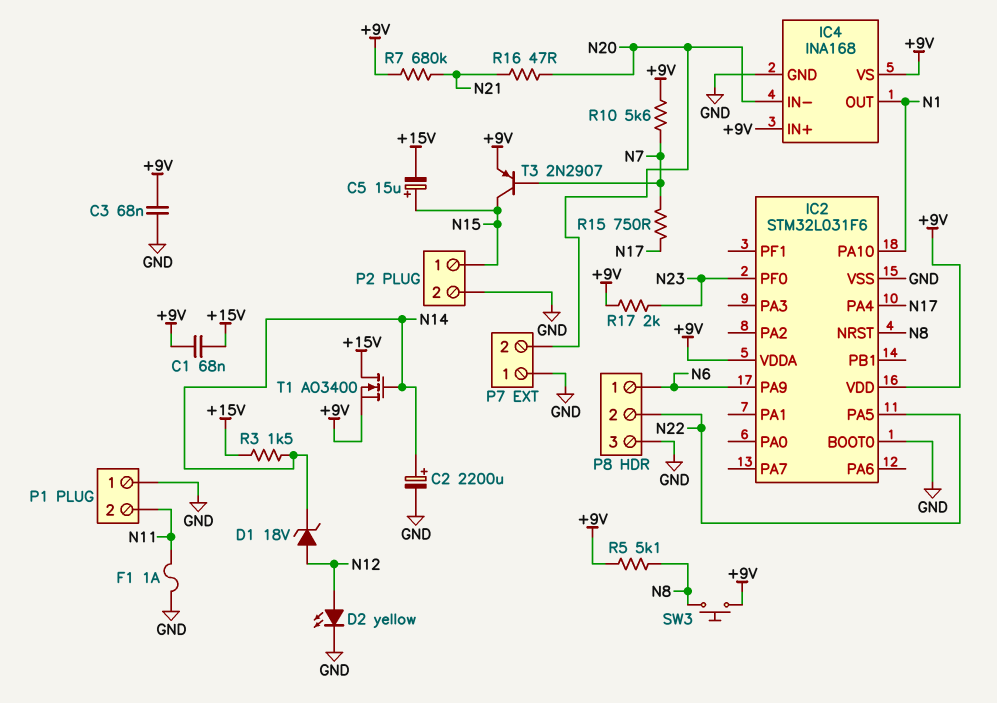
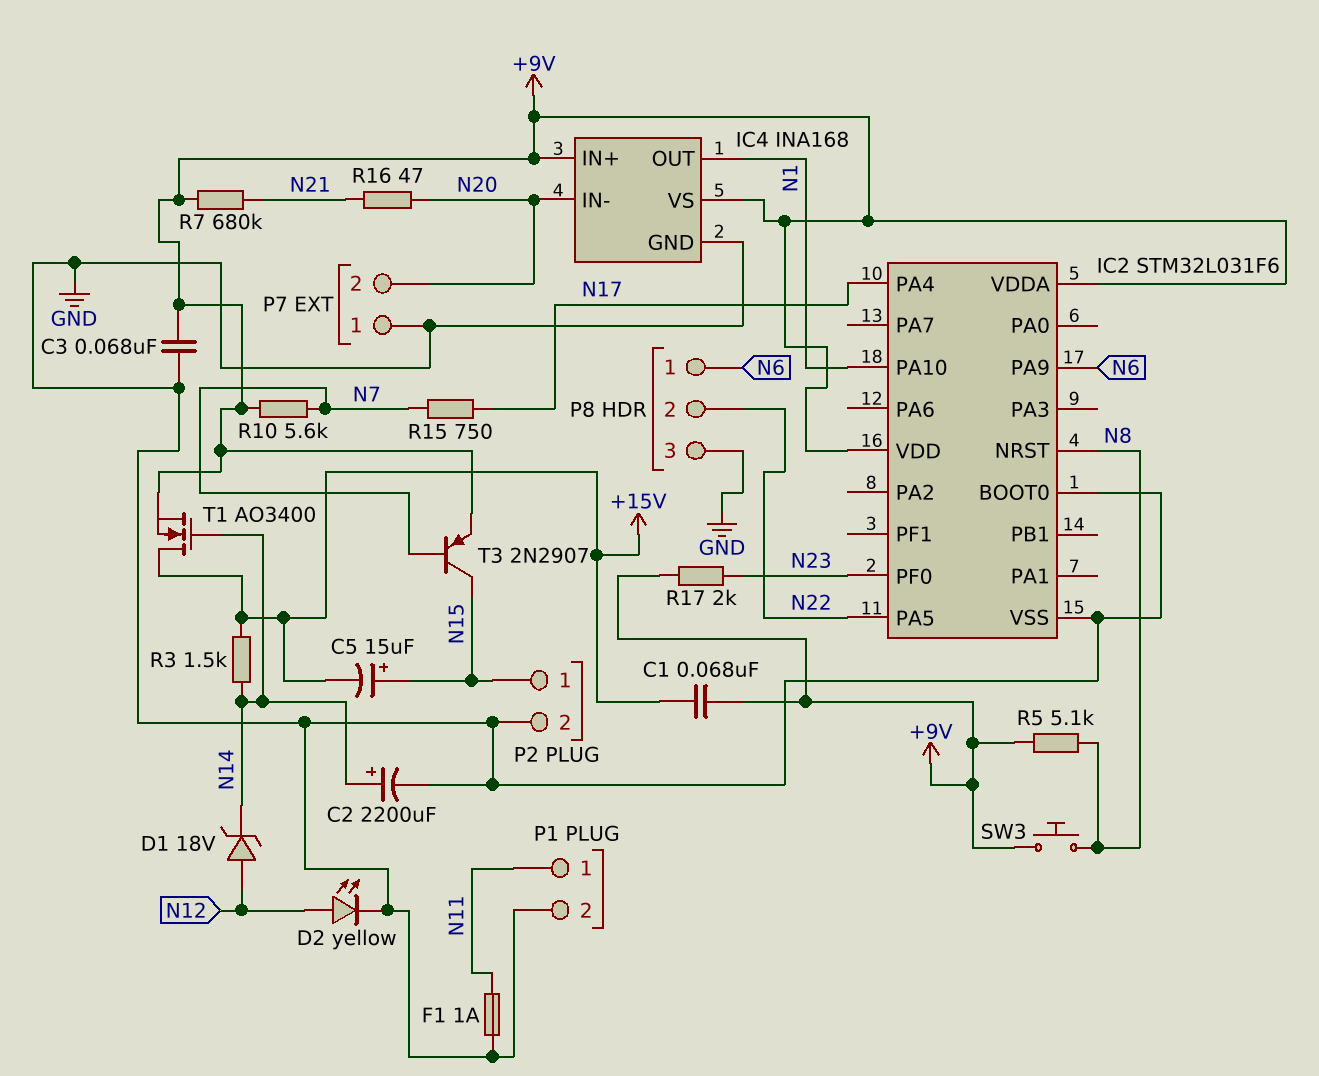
P1 pin 1: GND -> N11
P1 pin 2: N11 -> GND

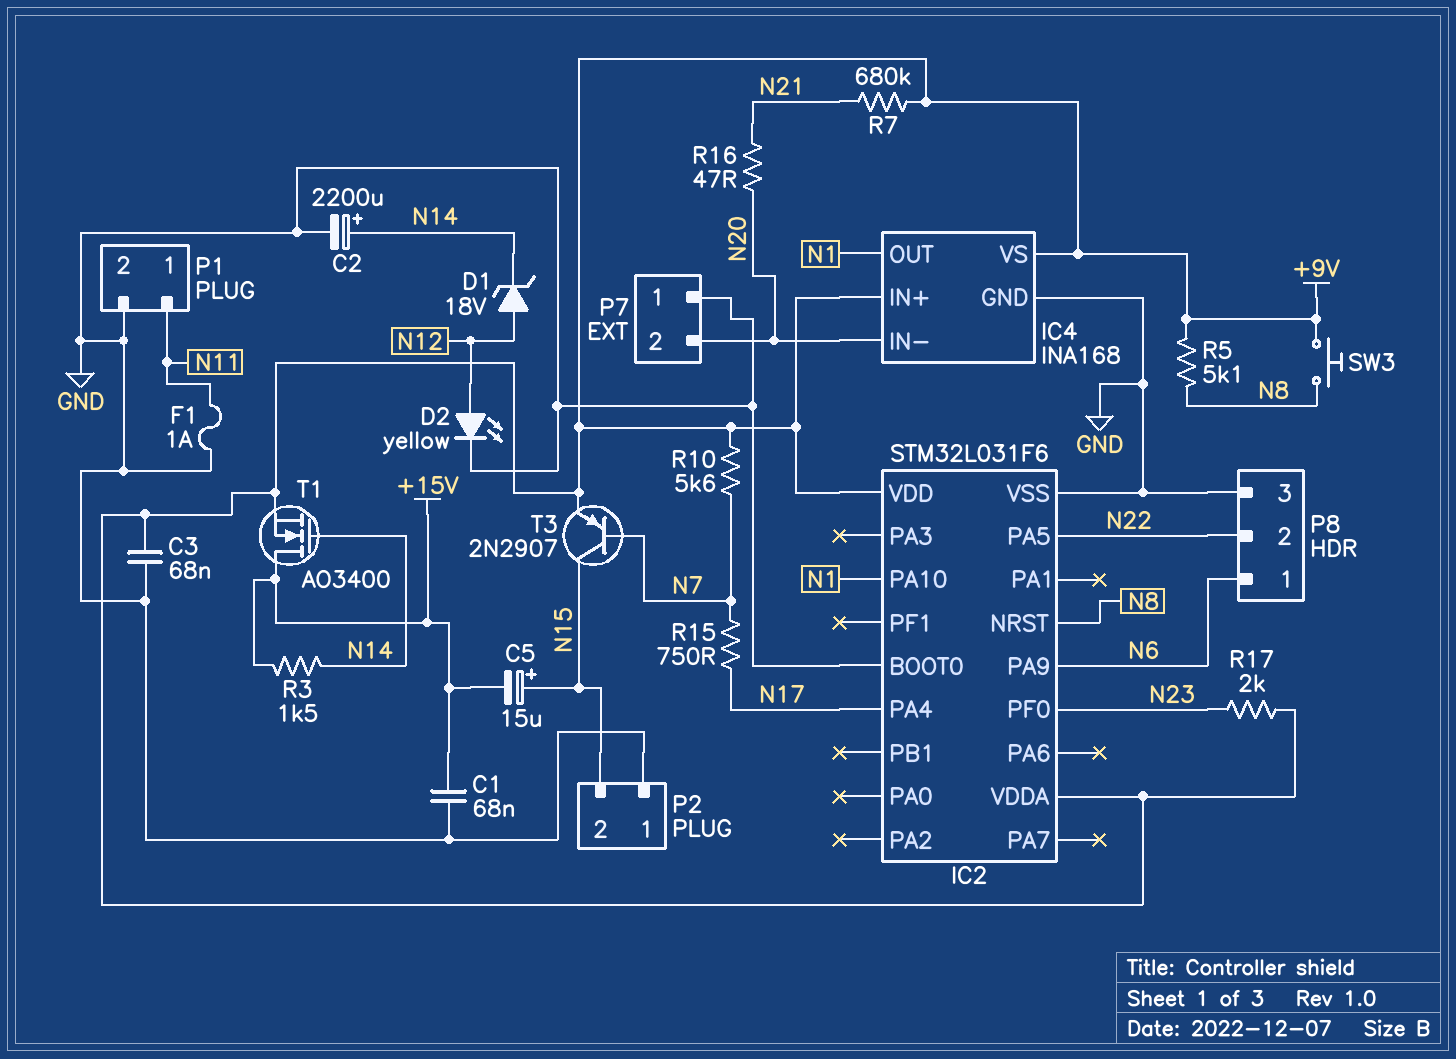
C1: 68nF (+9V, +15V) -> 68nF (+15V, GND)
P2 pin 1: N15 -> GND
P2 pin 2: GND -> N15

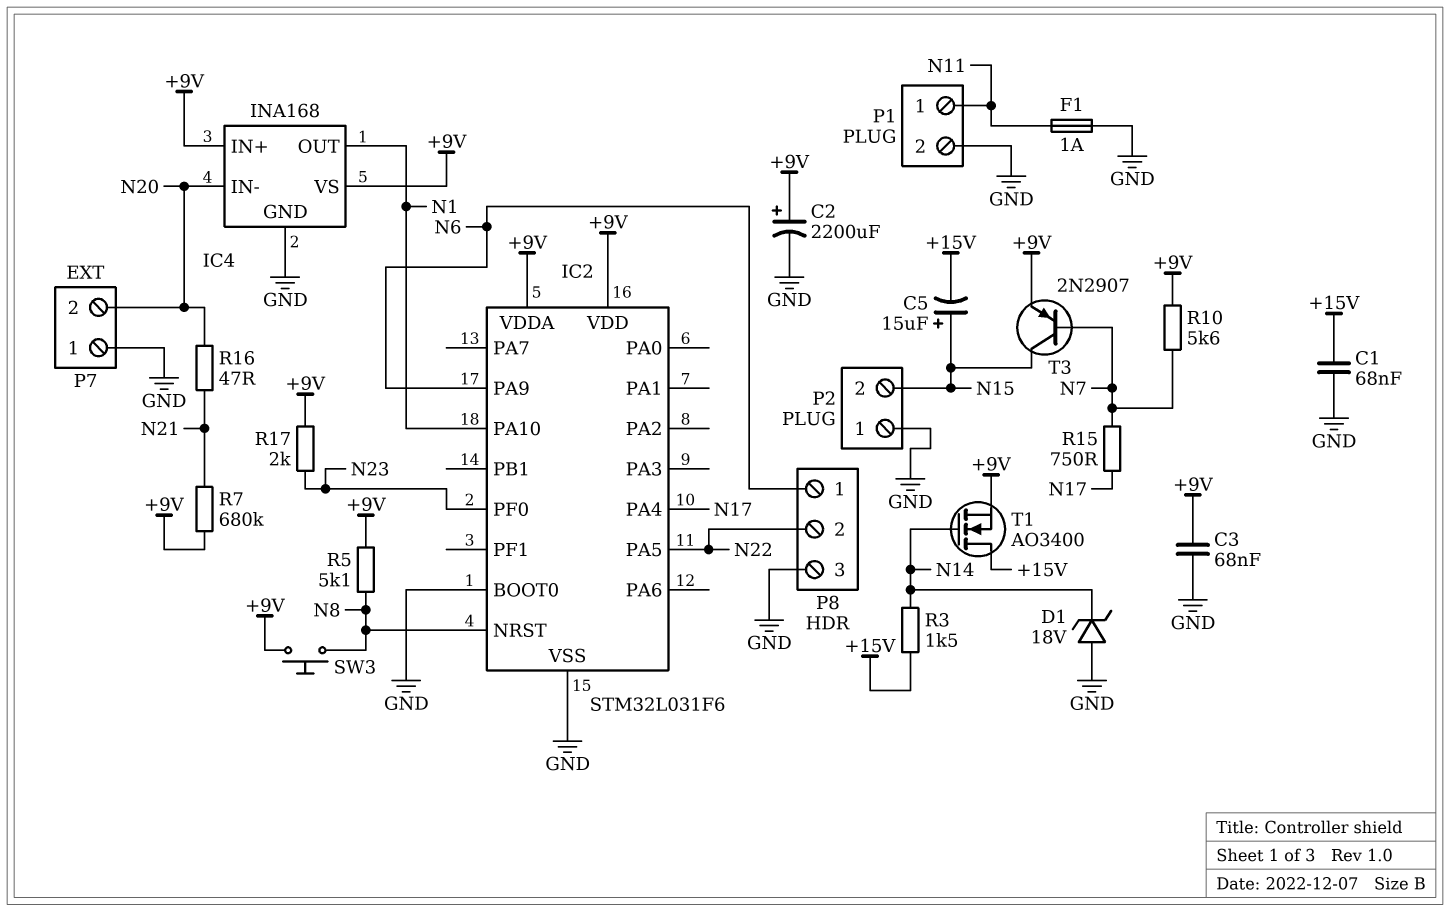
C2: 2200uF (plus N14, minus GND) -> 2200uF (plus +9V, minus GND)
D1: zener 18V (A N12, K N14) -> zener 18V (A GND, K N14)
D2: LED yellow (A N12, K GND) -> none

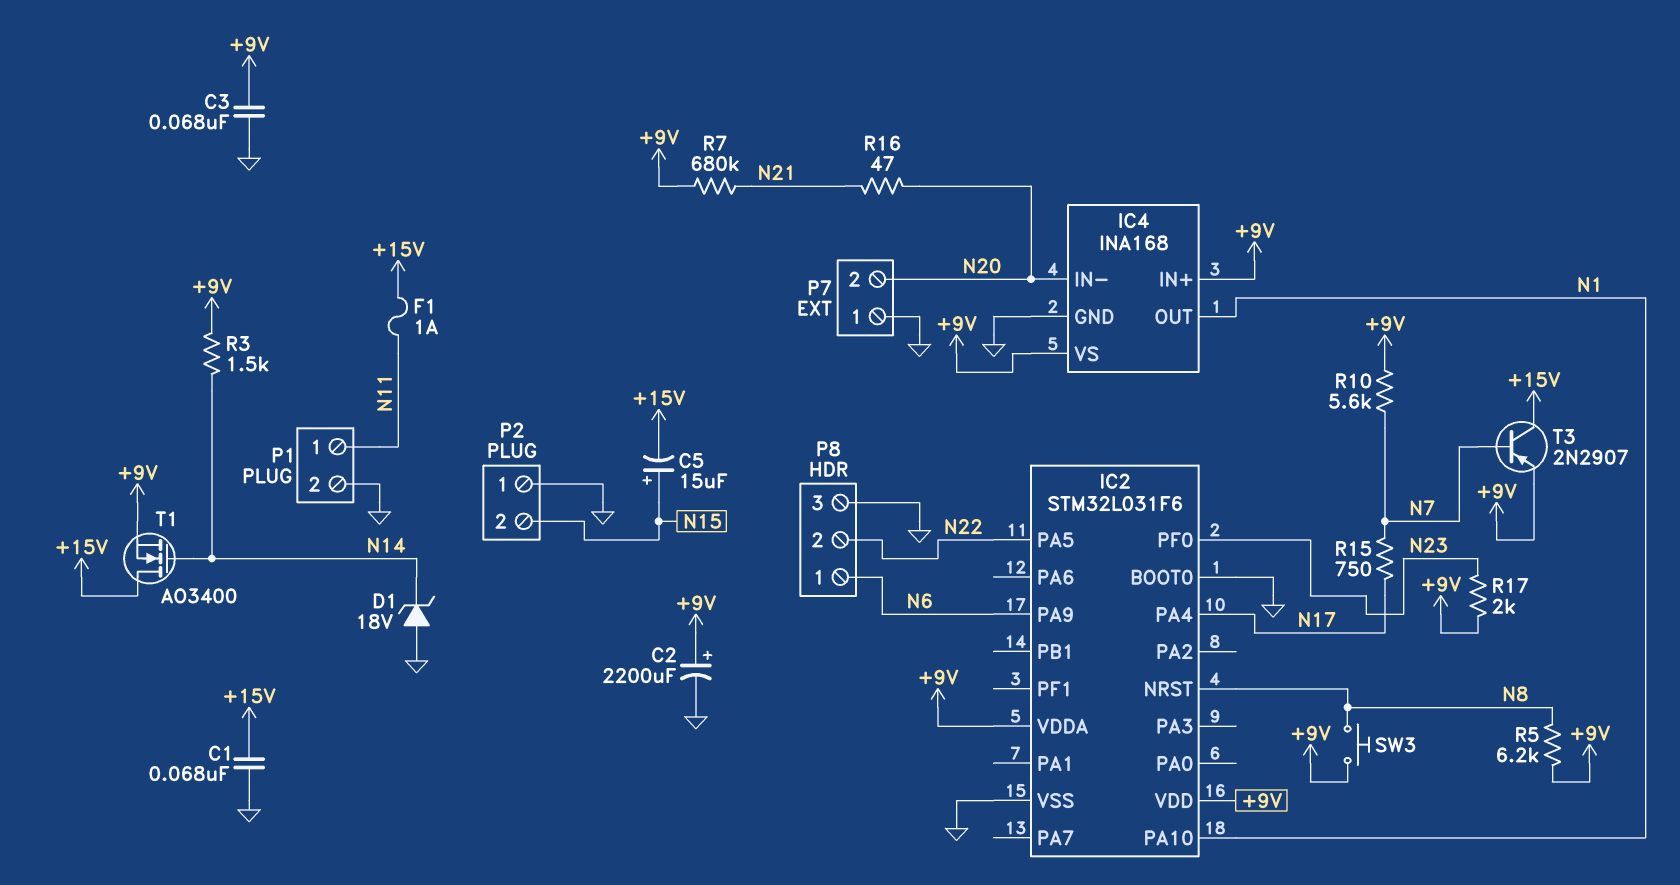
F1: 1A (GND, N11) -> 1A (+15V, N11)
R3: 1.5k (+15V, N14) -> 1.5k (+9V, N14)
R5: 5.1k (+9V, N8) -> 6.2k (+9V, N8)
T3: PNP 2N2907 (B N7, C N15, E +9V) -> PNP 2N2907 (B N7, C +15V, E +9V)

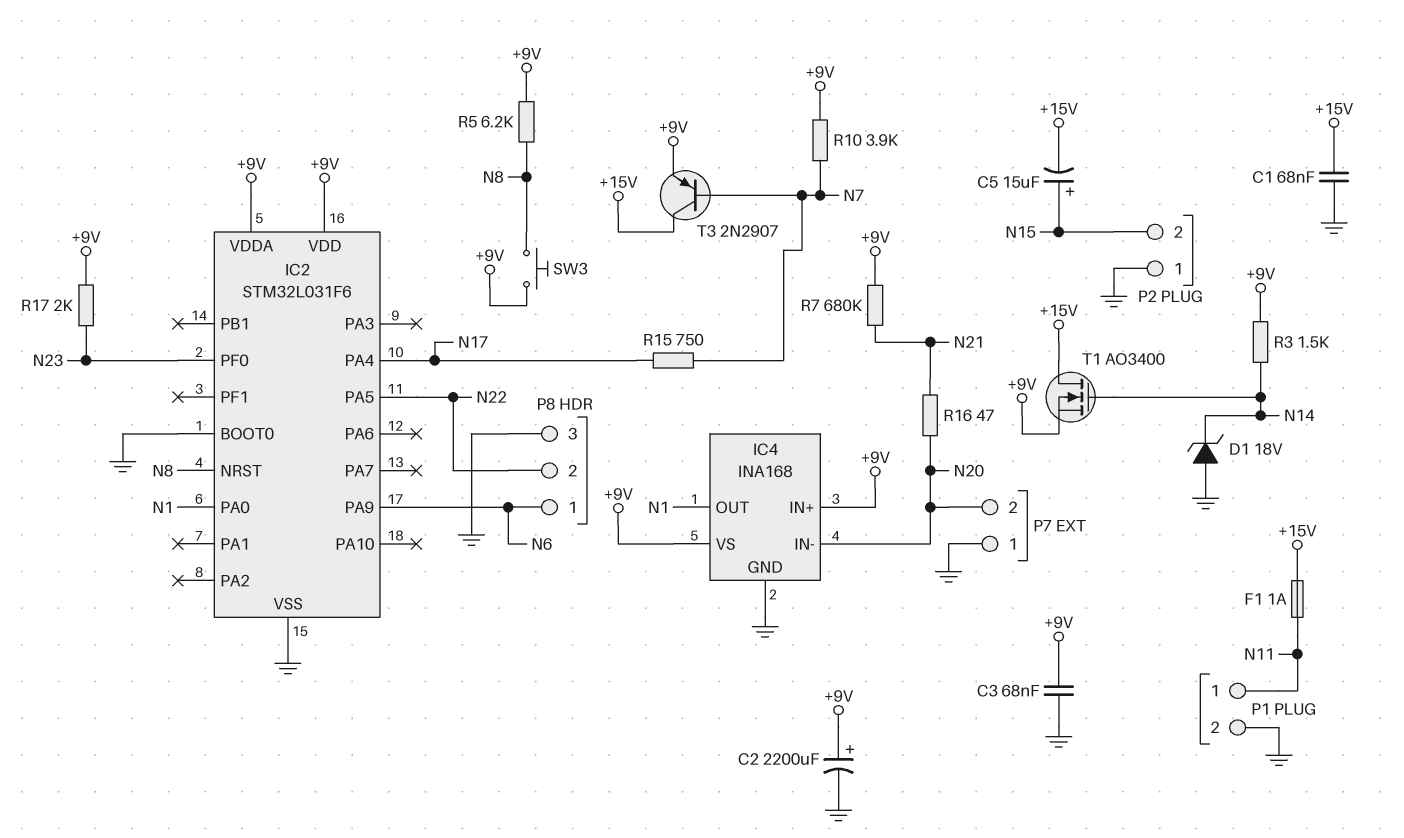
IC2 pin PA0: none -> N1
IC2 pin PA10: N1 -> none
R10: 5.6k (+9V, N7) -> 3.9k (+9V, N7)

